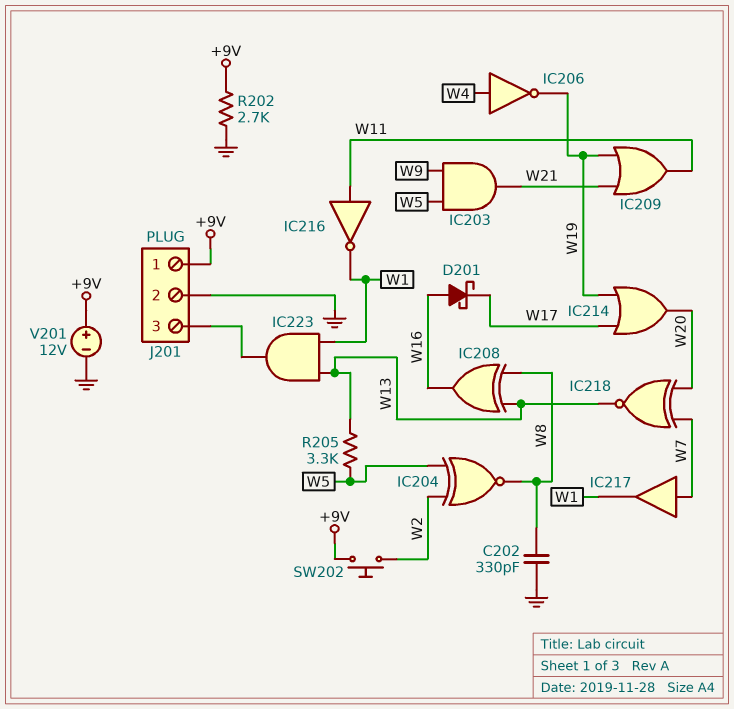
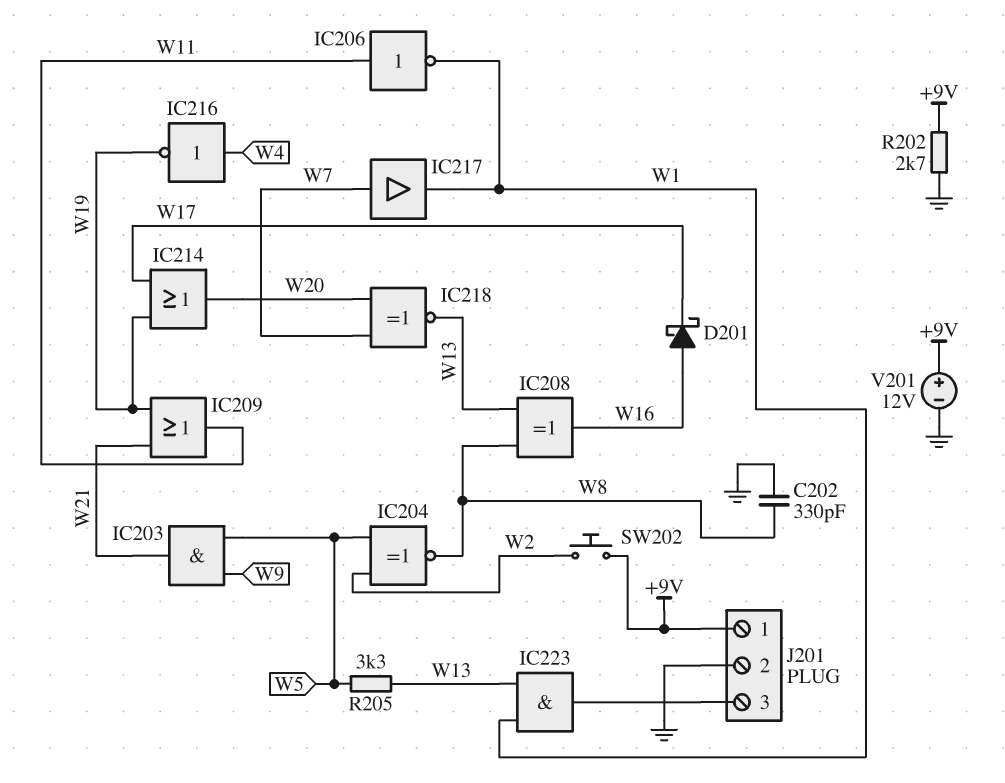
IC206: NOT (in W4, out W19) -> NOT (in W11, out W1)
IC216: NOT (in W11, out W1) -> NOT (in W4, out W19)

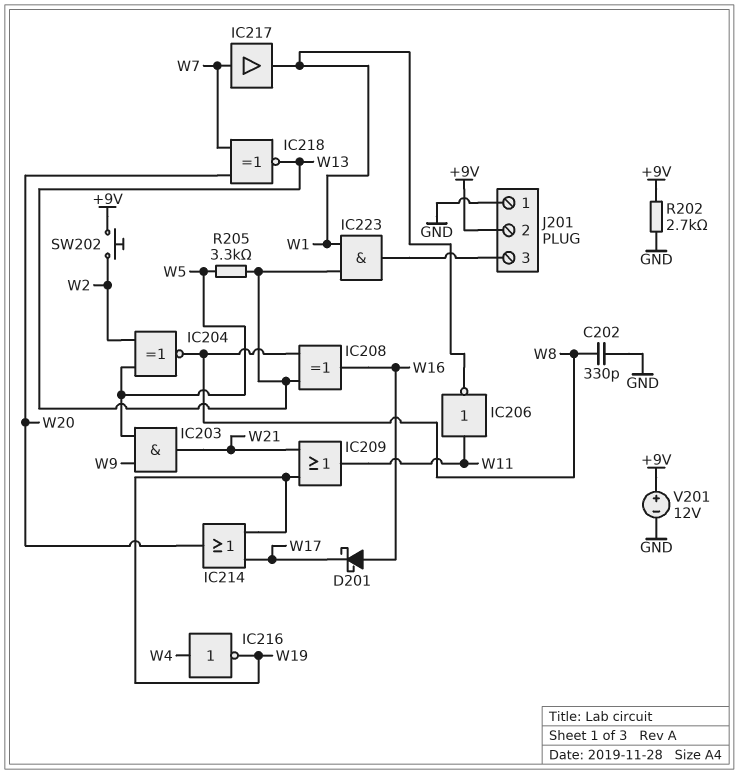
J201 pin 1: +9V -> GND
J201 pin 2: GND -> +9V

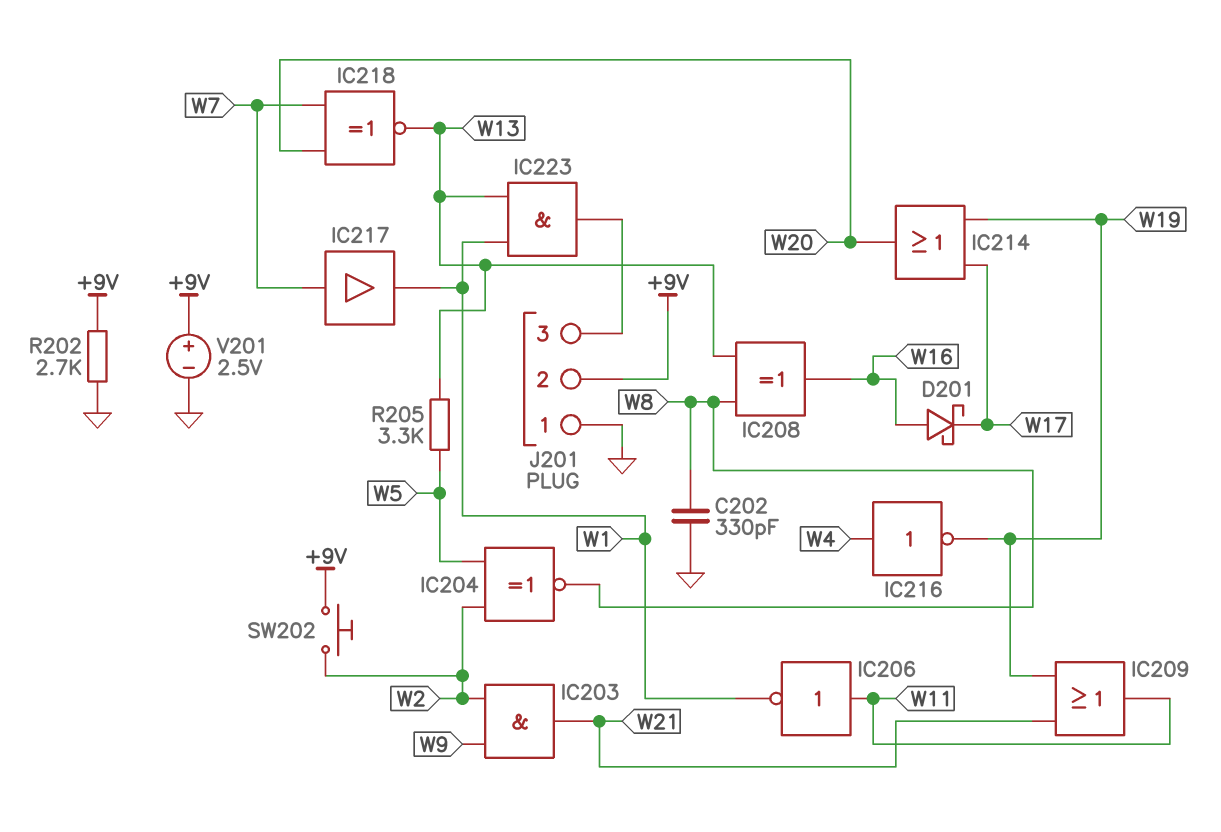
IC203: AND (in W5, in W9, out W21) -> AND (in W2, in W9, out W21)
V201: 12V (plus +9V, minus GND) -> 2.5V (plus +9V, minus GND)

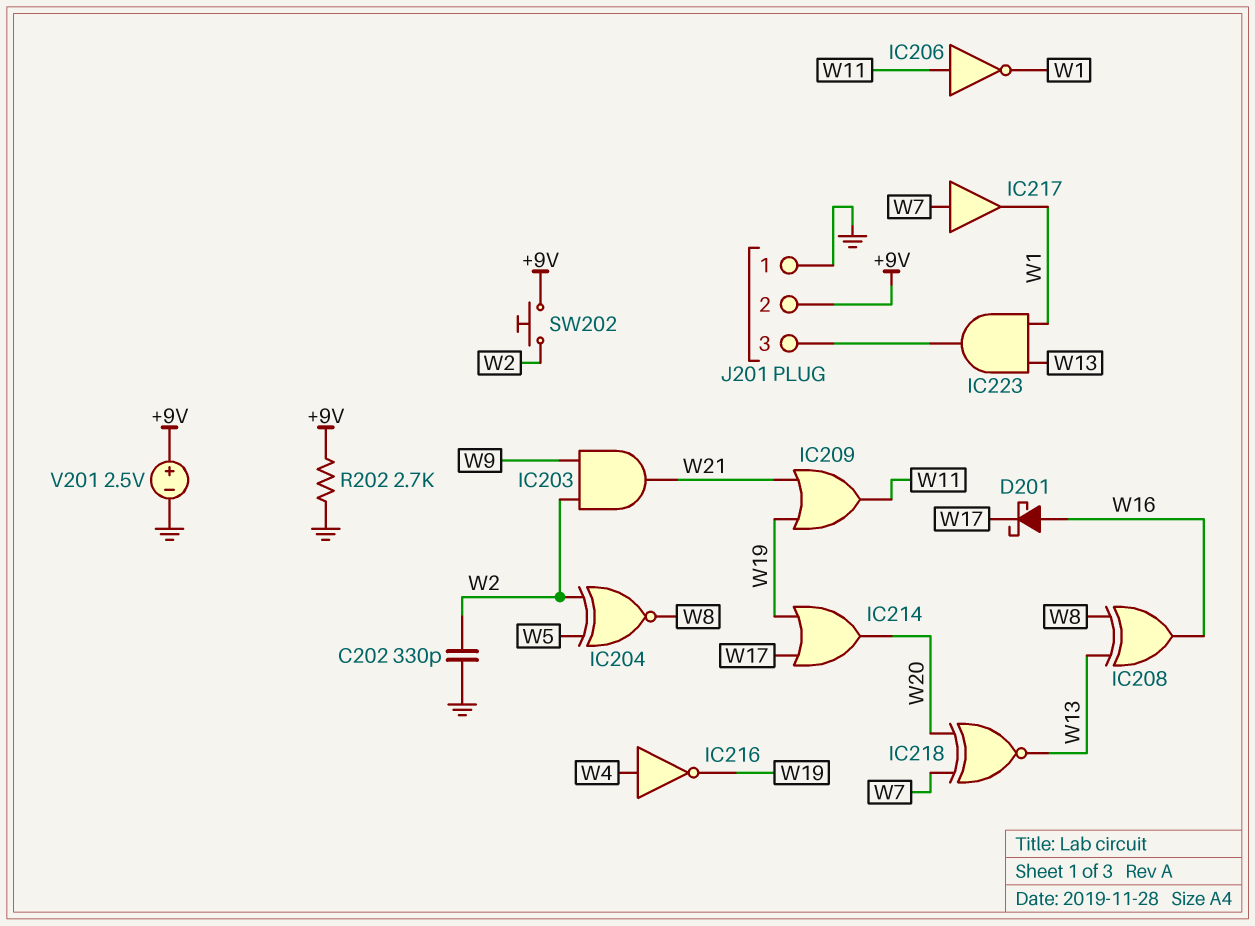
C202: 330pF (GND, W8) -> 330pF (GND, W2)
R205: 3.3k (W5, W13) -> none

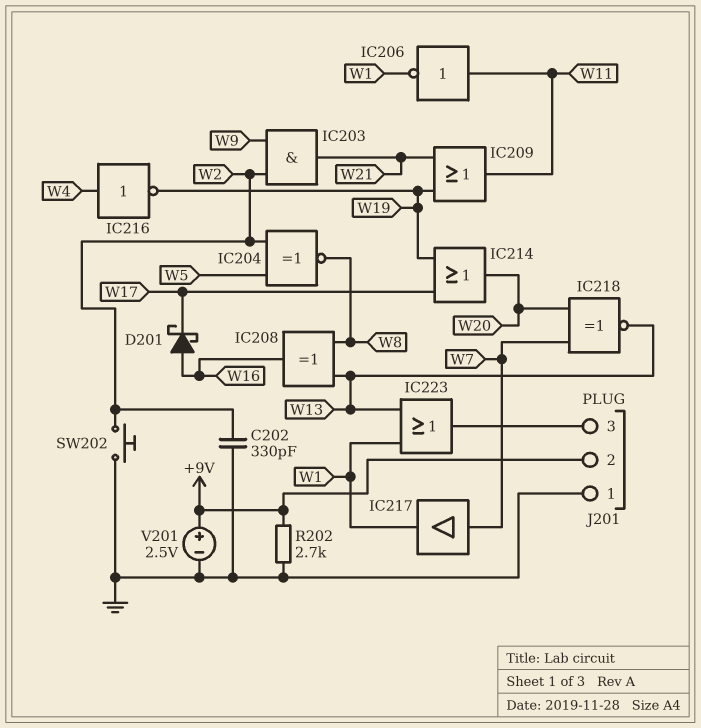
IC223: AND (in W1, in W13, out J201/3) -> OR (in W1, in W13, out J201/3)
SW202: button (+9V, W2) -> button (GND, W2)

